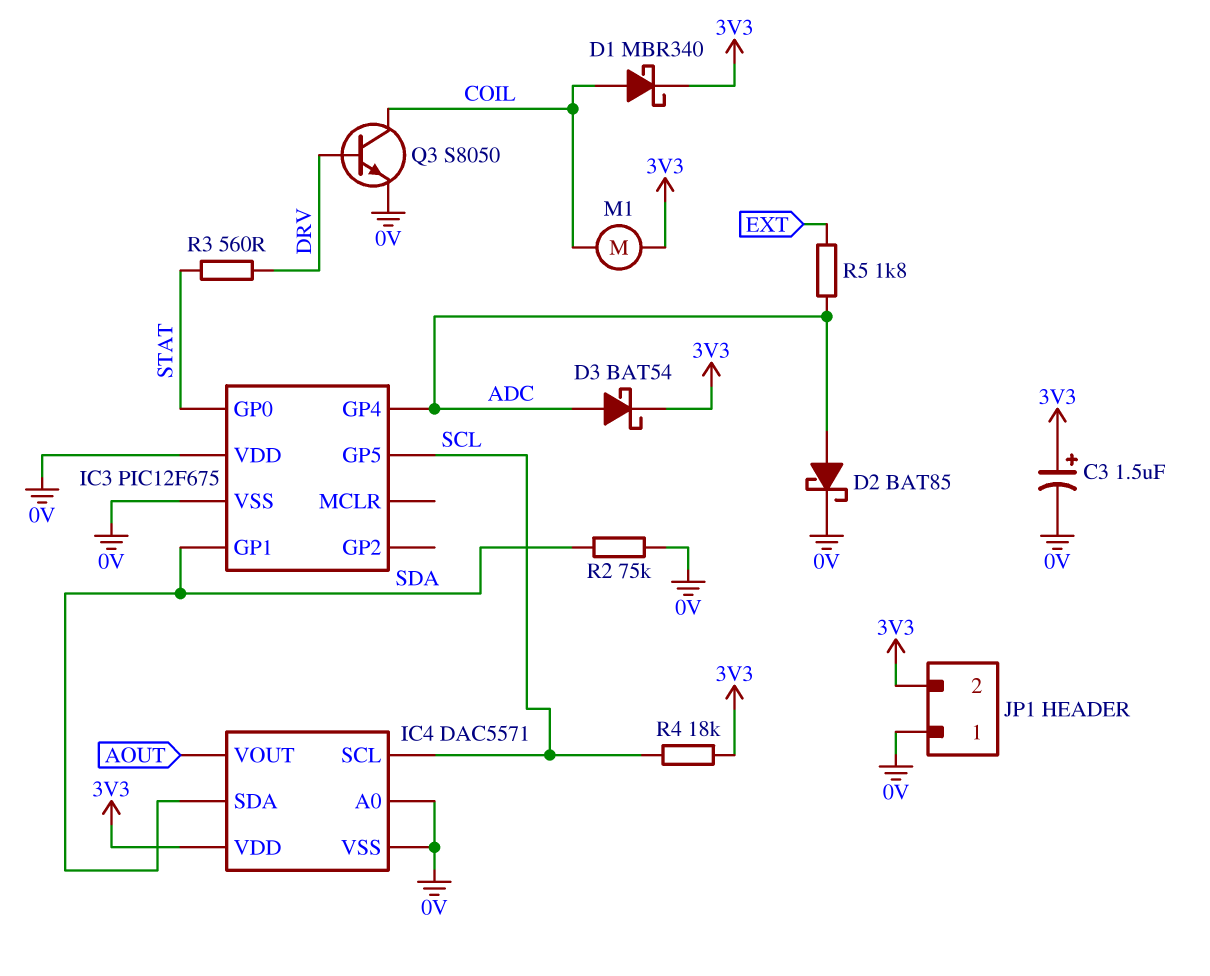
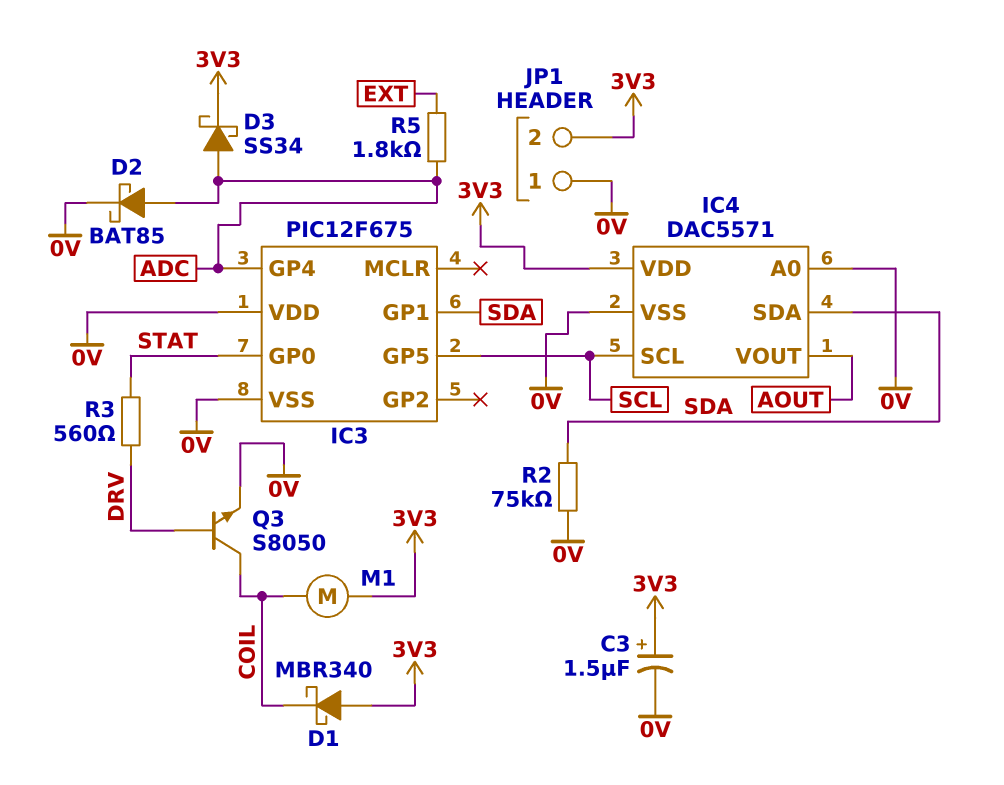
D1: schottky MBR340 (A COIL, K 3V3) -> schottky MBR340 (A 3V3, K COIL)
D3: schottky BAT54 (A ADC, K 3V3) -> schottky SS34 (A ADC, K 3V3)
R4: 18k (3V3, SCL) -> none

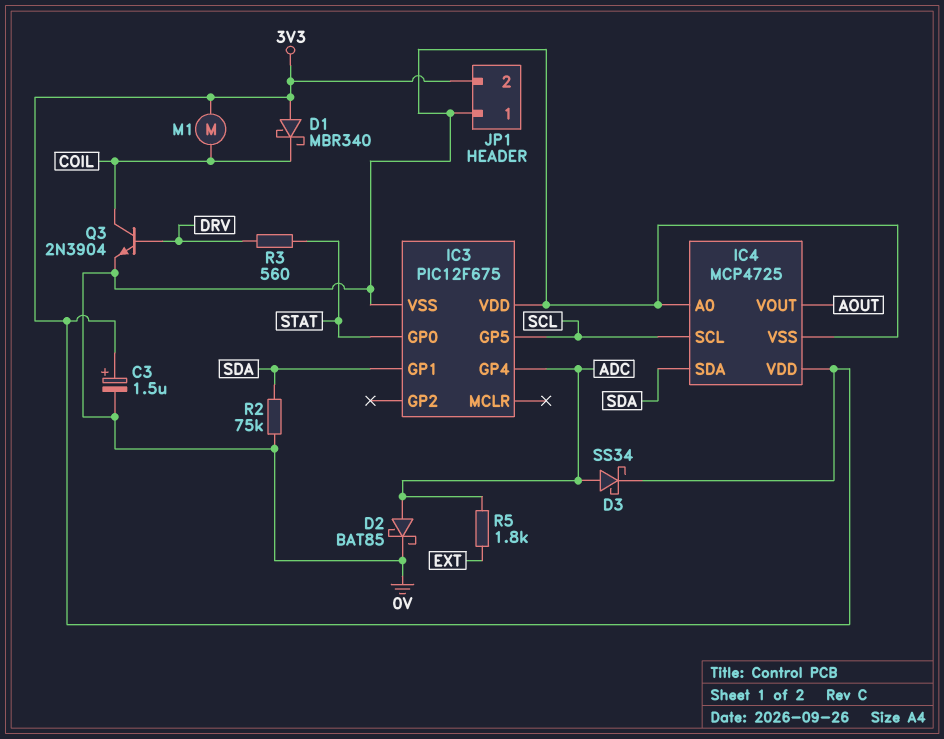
IC4: DAC5571 -> MCP4725
Q3: NPN S8050 (B DRV, C COIL, E 0V) -> NPN 2N3904 (B DRV, C COIL, E 0V)

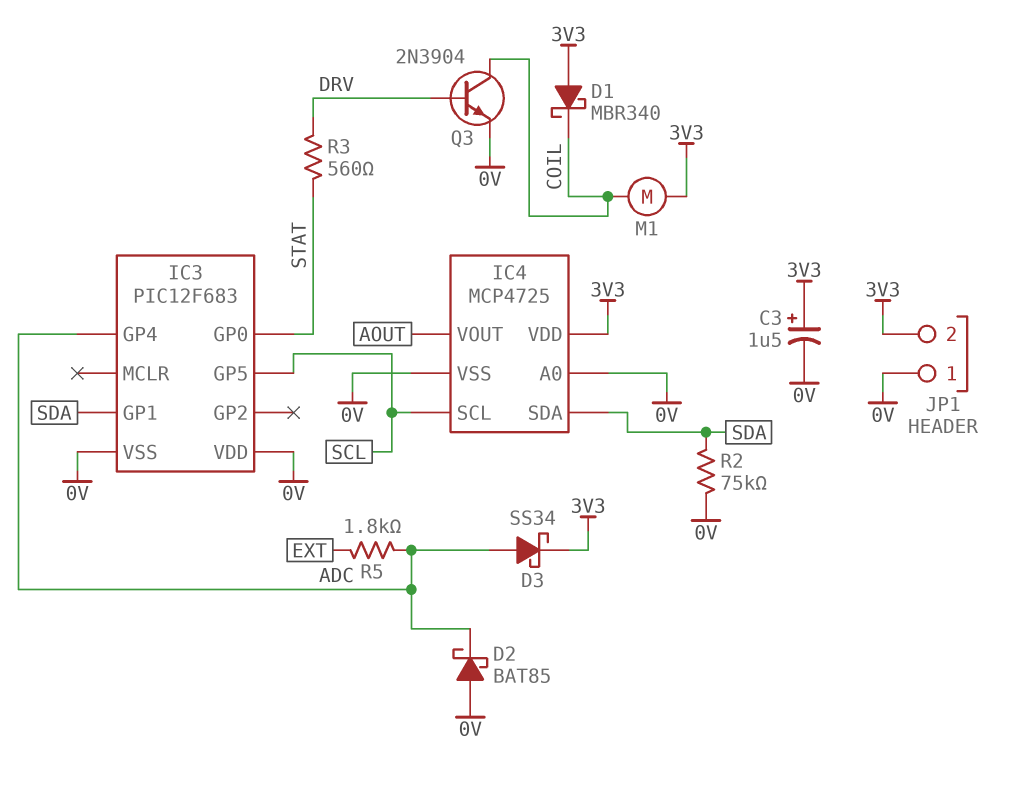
D2: schottky BAT85 (A ADC, K 0V) -> schottky BAT85 (A 0V, K ADC)
IC3: PIC12F675 -> PIC12F683

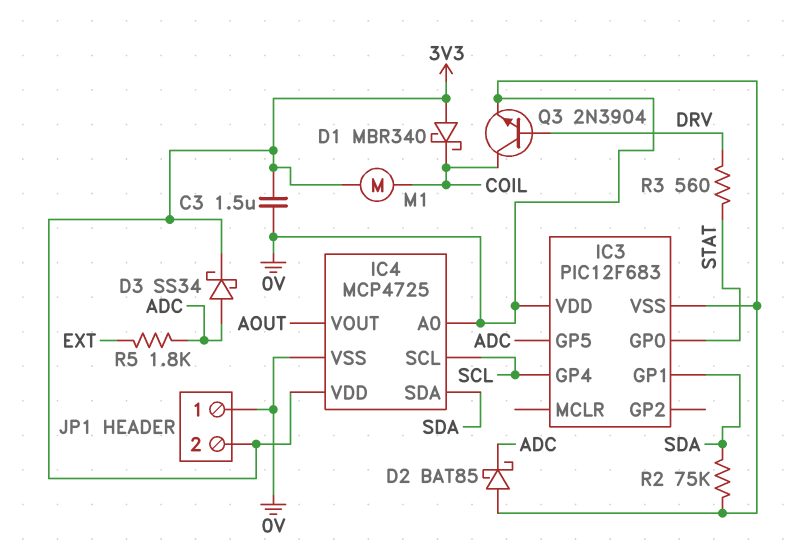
C3: 1.5uF (plus 3V3, minus 0V) -> 1.5uF (0V, 3V3)
IC3 pin GP4: ADC -> SCL
IC3 pin GP5: SCL -> ADC

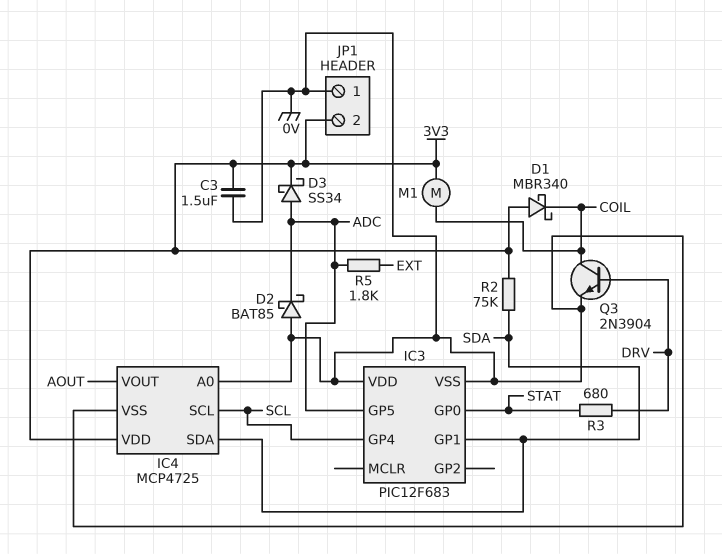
R2: 75k (0V, SDA) -> 75k (3V3, SDA)
R3: 560 (DRV, STAT) -> 680 (DRV, STAT)

